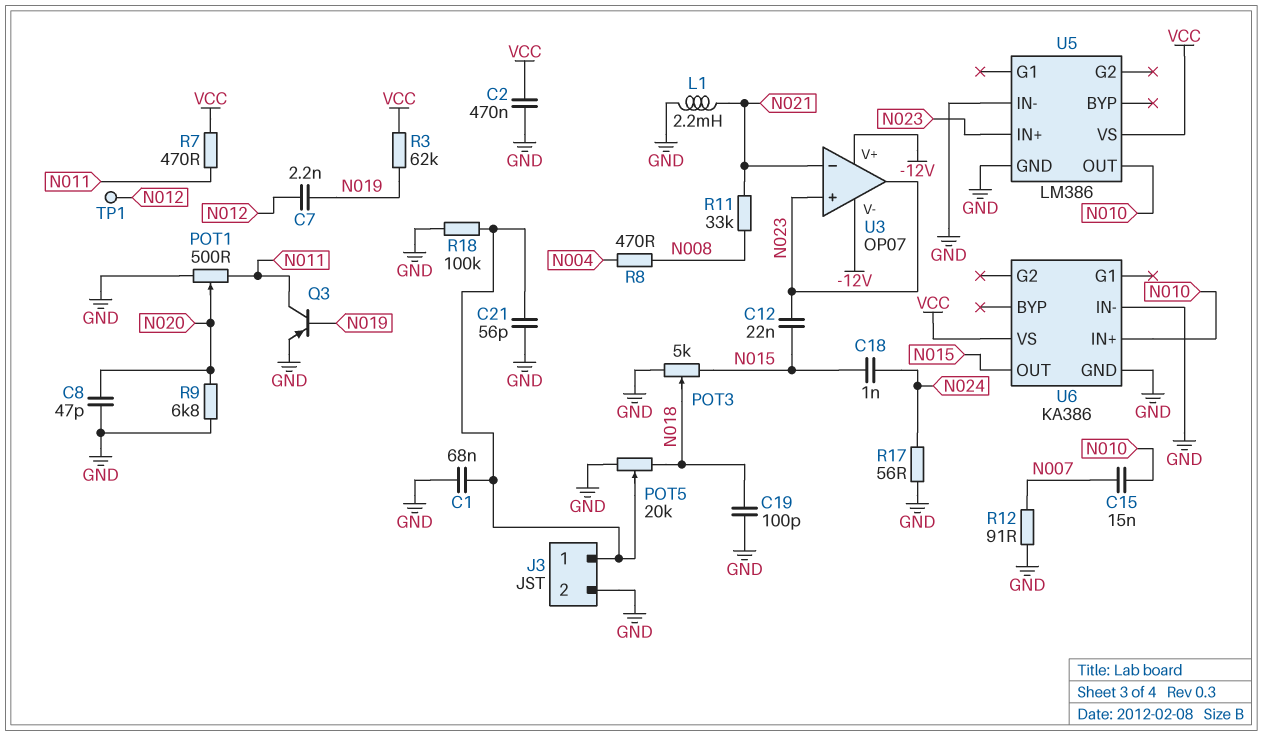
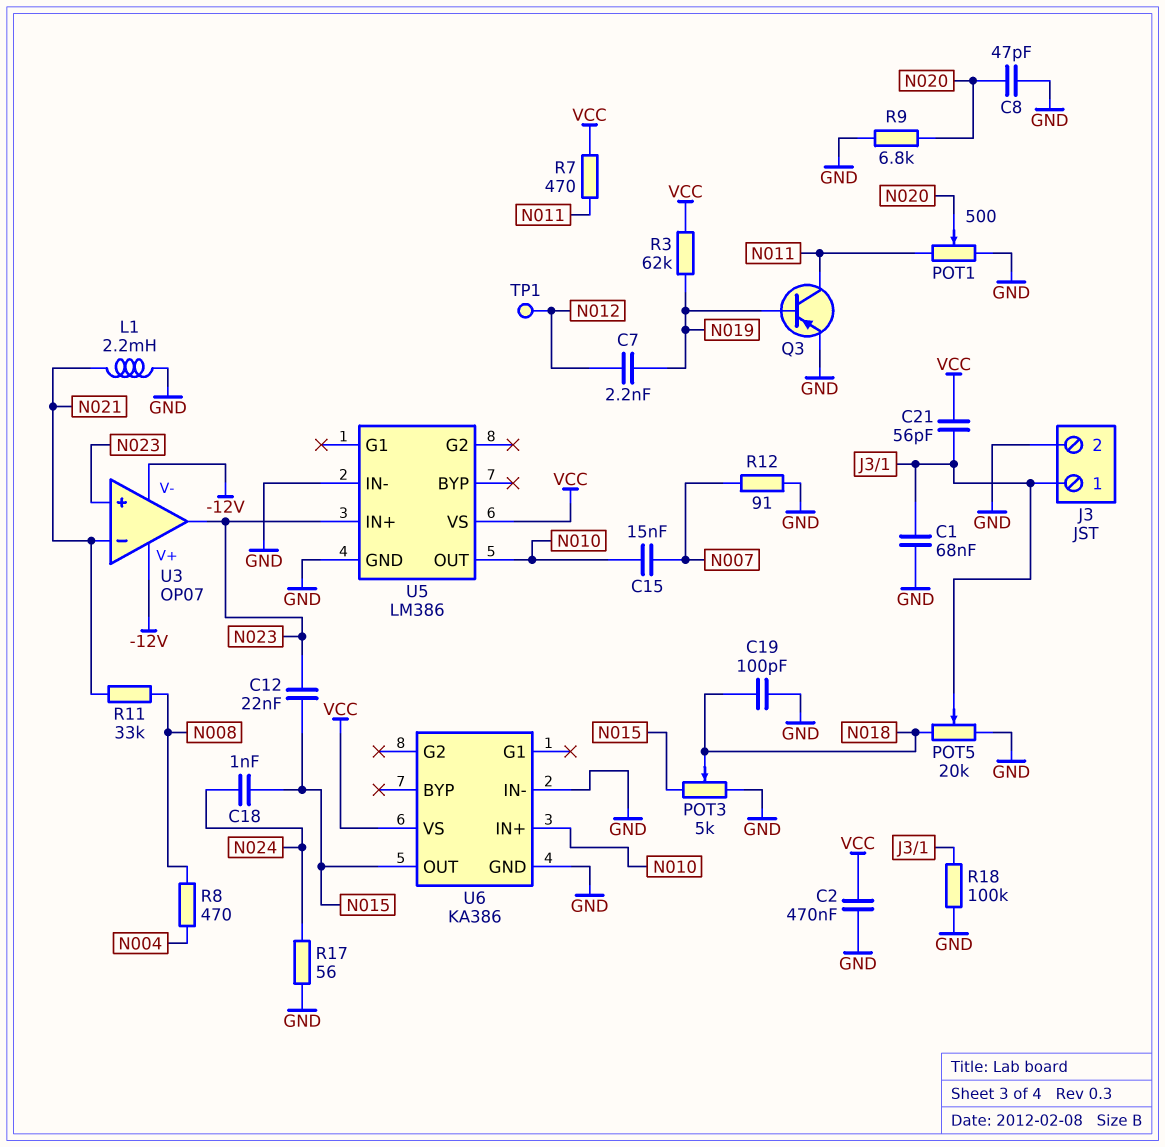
C21: 56pF (GND, J3/1) -> 56pF (J3/1, VCC)

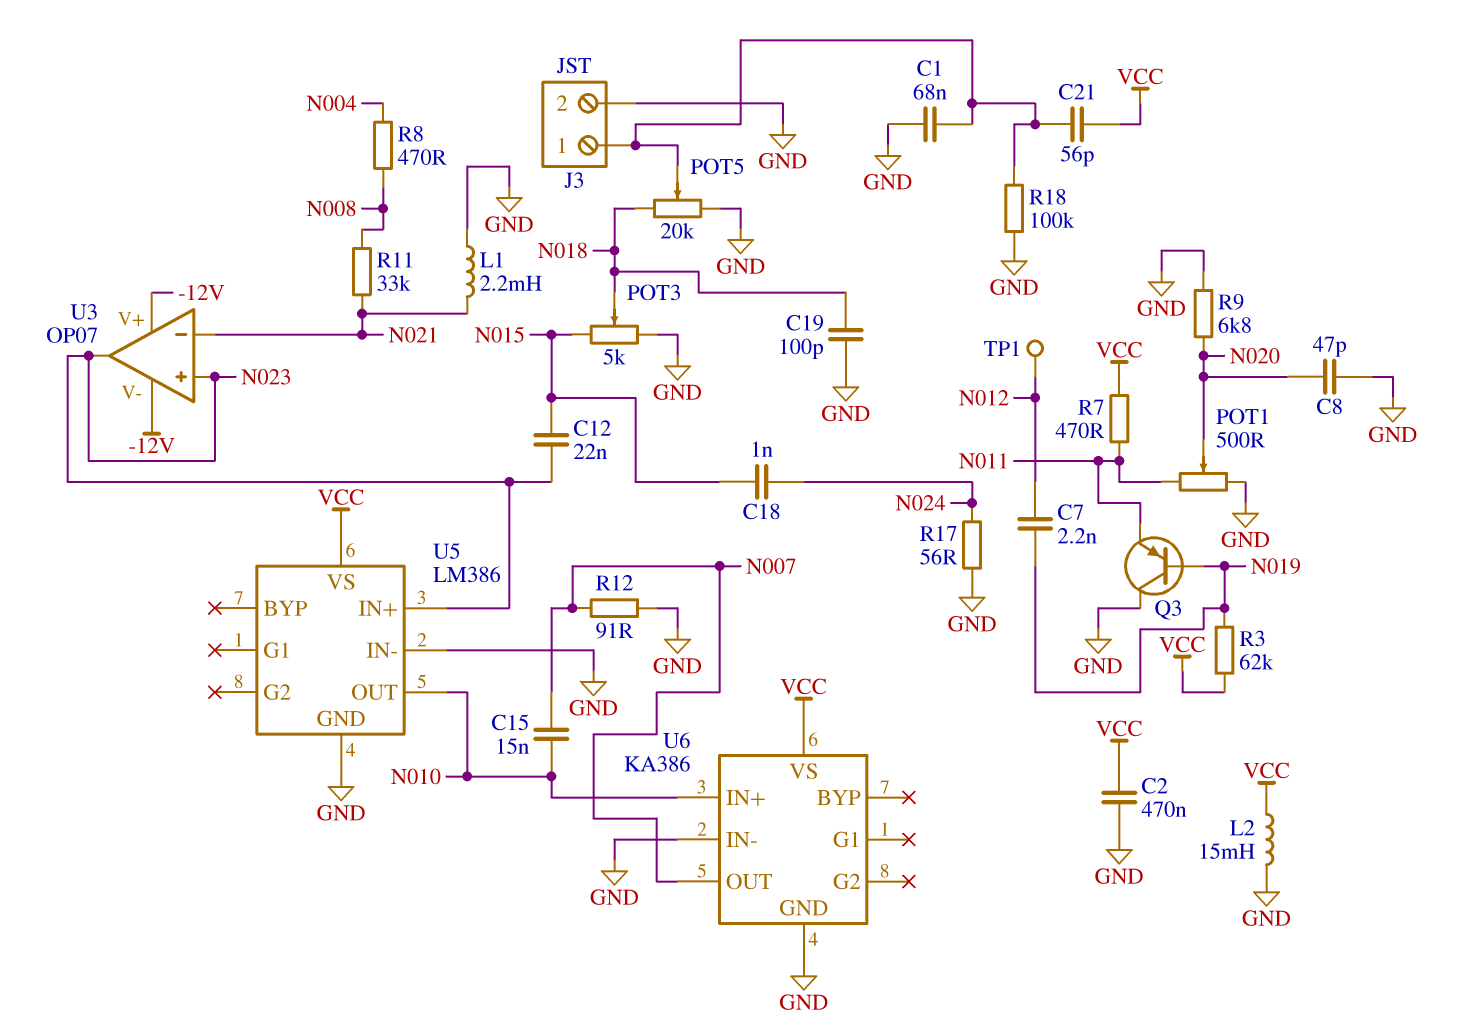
L2: none -> 15mH (GND, VCC)
Q3: PNP (B N019, C N011, E GND) -> PNP (B N019, C GND, E N011)
U6 pin OUT: N015 -> N007

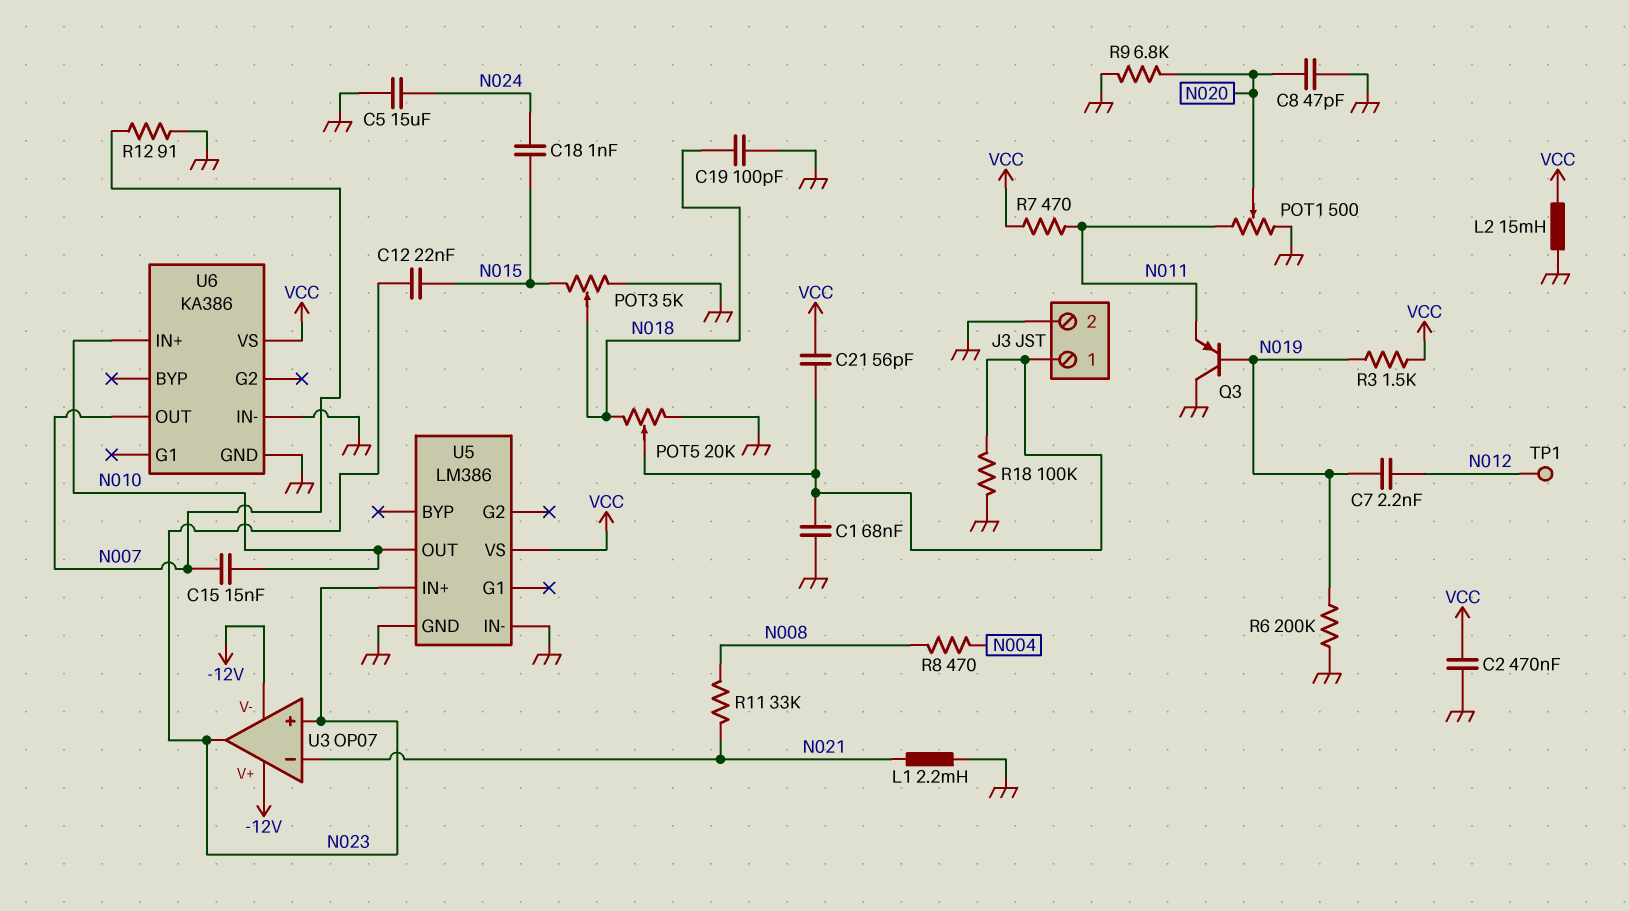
C5: none -> 15uF (GND, N024)
R3: 62k (N019, VCC) -> 1.5k (N019, VCC)
R6: none -> 200k (GND, N019)
R17: 56 (GND, N024) -> none

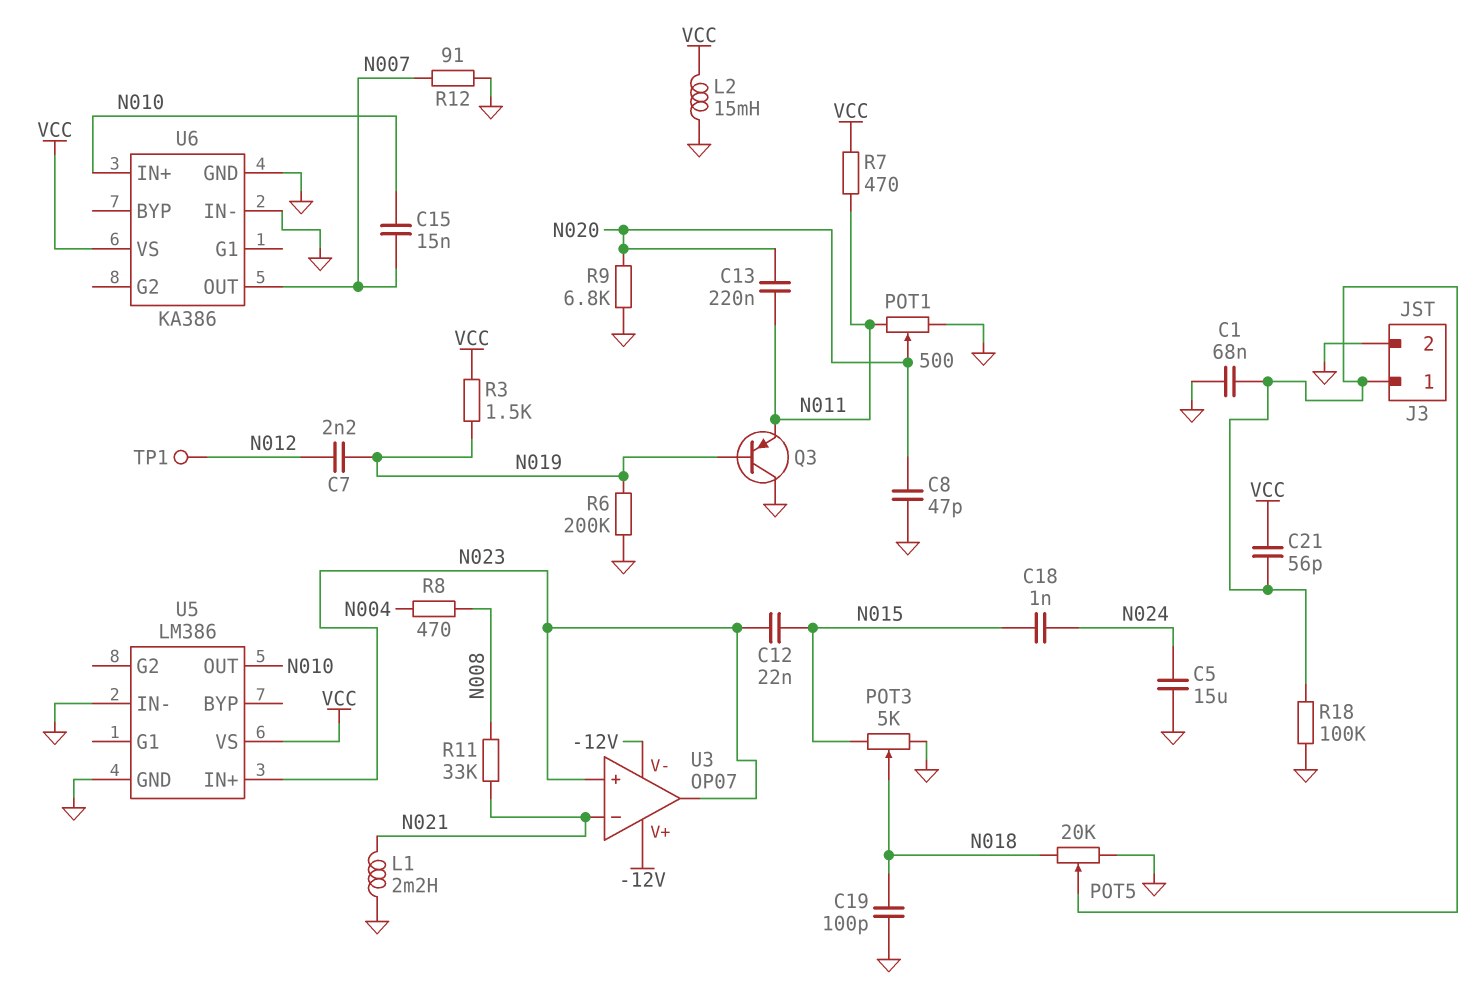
C2: 470nF (GND, VCC) -> none
C13: none -> 220nF (N011, N020)

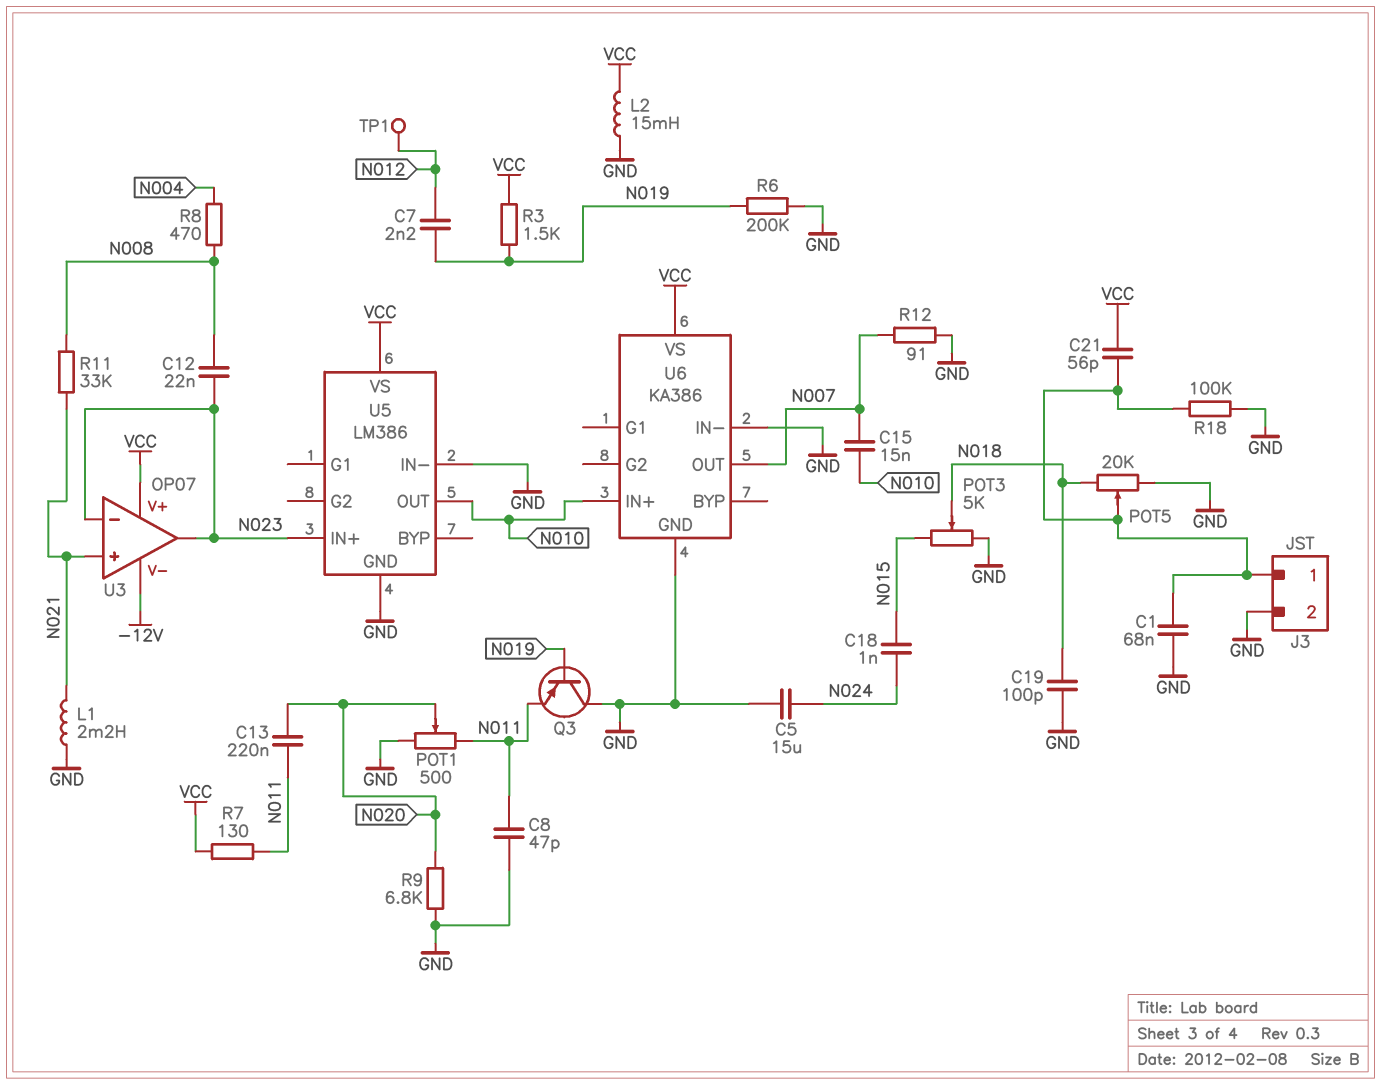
C8: 47pF (GND, N020) -> 47pF (GND, N011)
C12: 22nF (N015, N023) -> 22nF (N008, N023)
R7: 470 (N011, VCC) -> 130 (N011, VCC)
U3 pin V+: -12V -> VCC
U3 pin in+: N023 -> N021
U3 pin in-: N021 -> N023

